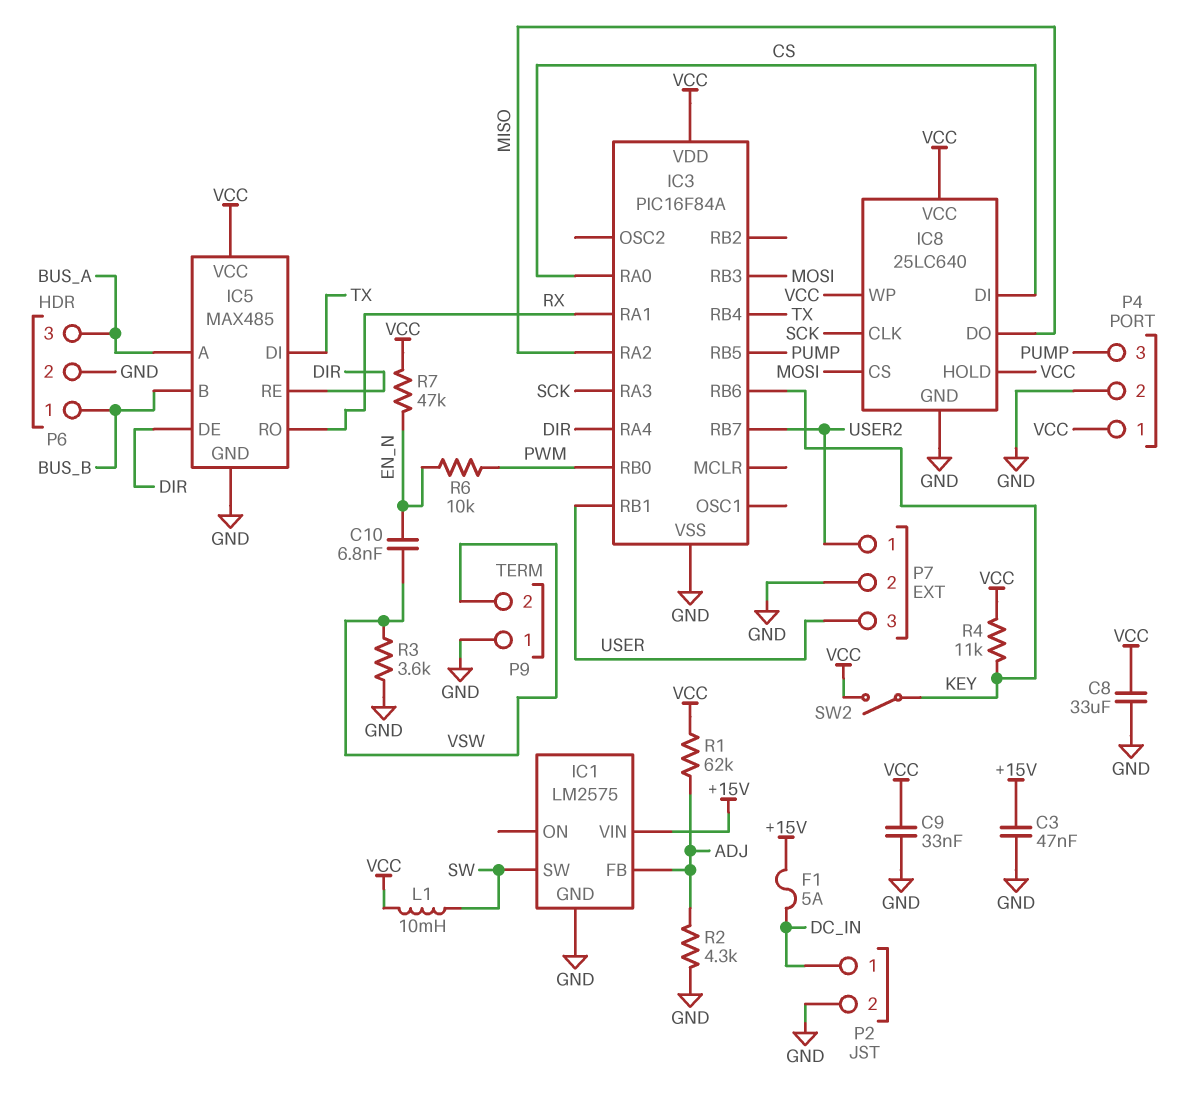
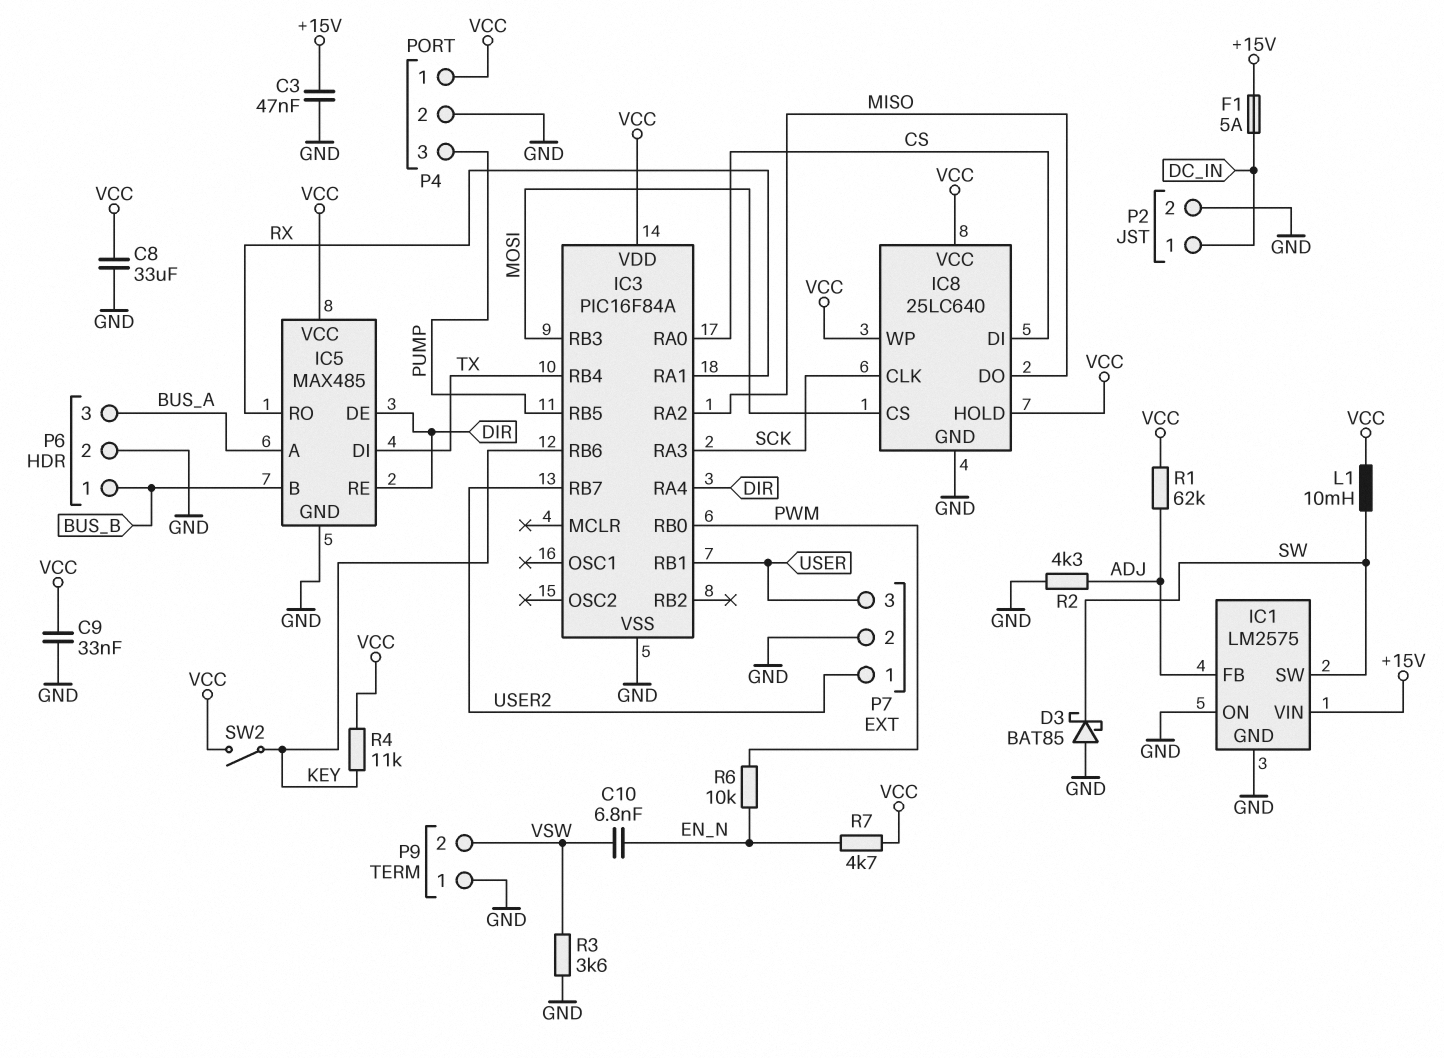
D3: none -> schottky BAT85 (A GND, K SW)
IC1 pin ON: none -> GND
R7: 47k (EN_N, VCC) -> 4.7k (EN_N, VCC)

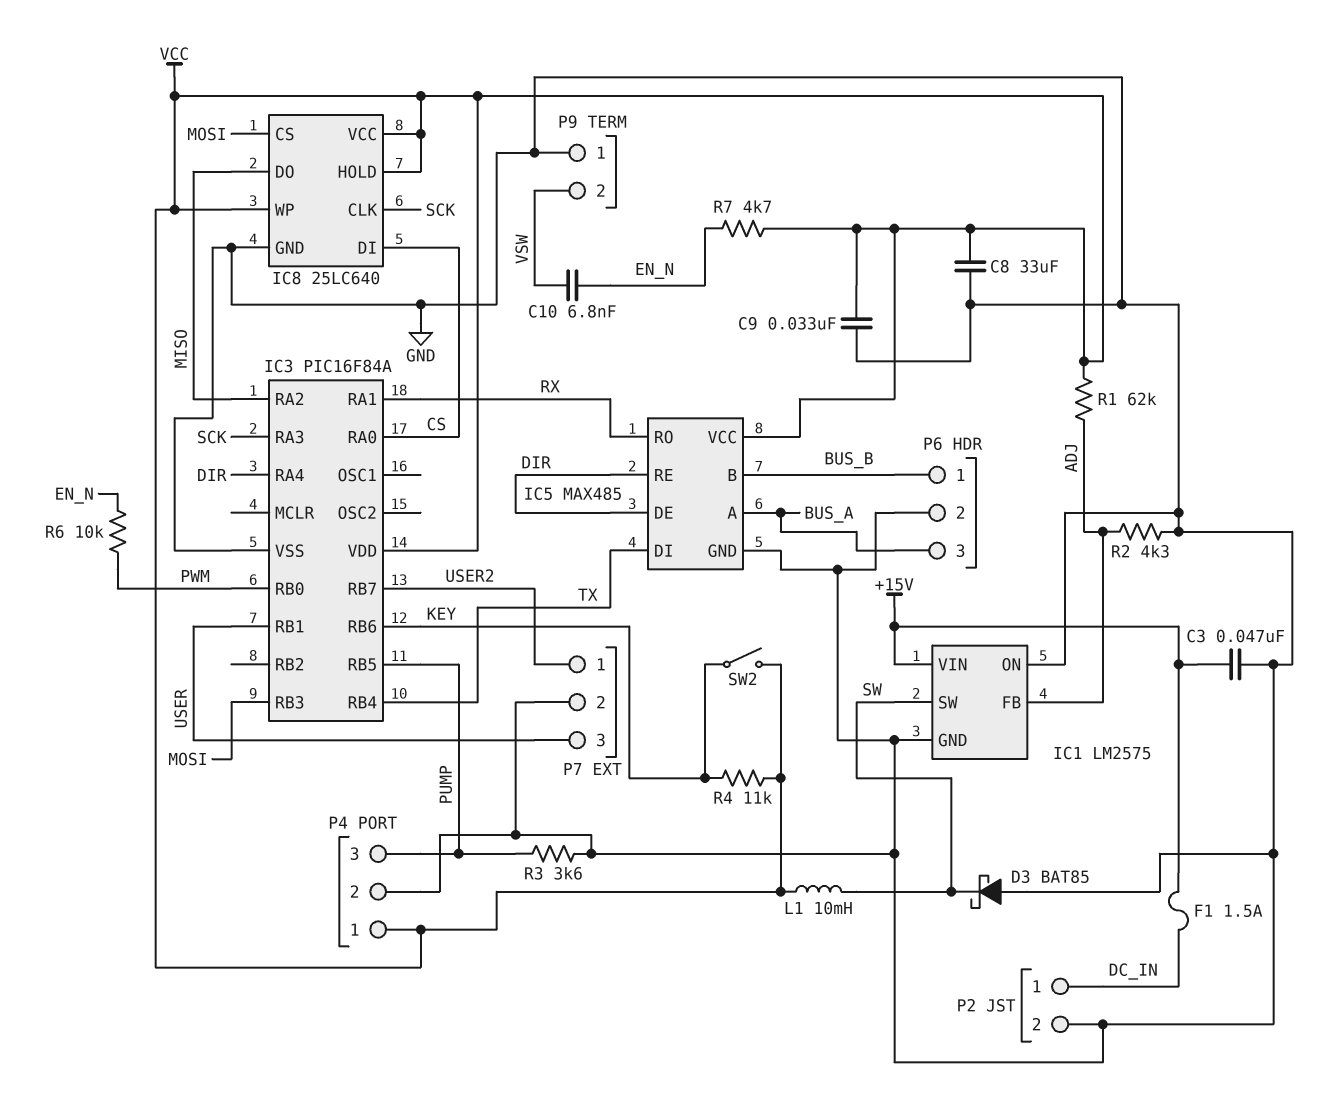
F1: 5A (+15V, DC_IN) -> 1.5A (+15V, DC_IN)
R3: 3.6k (GND, VSW) -> 3.6k (GND, PUMP)

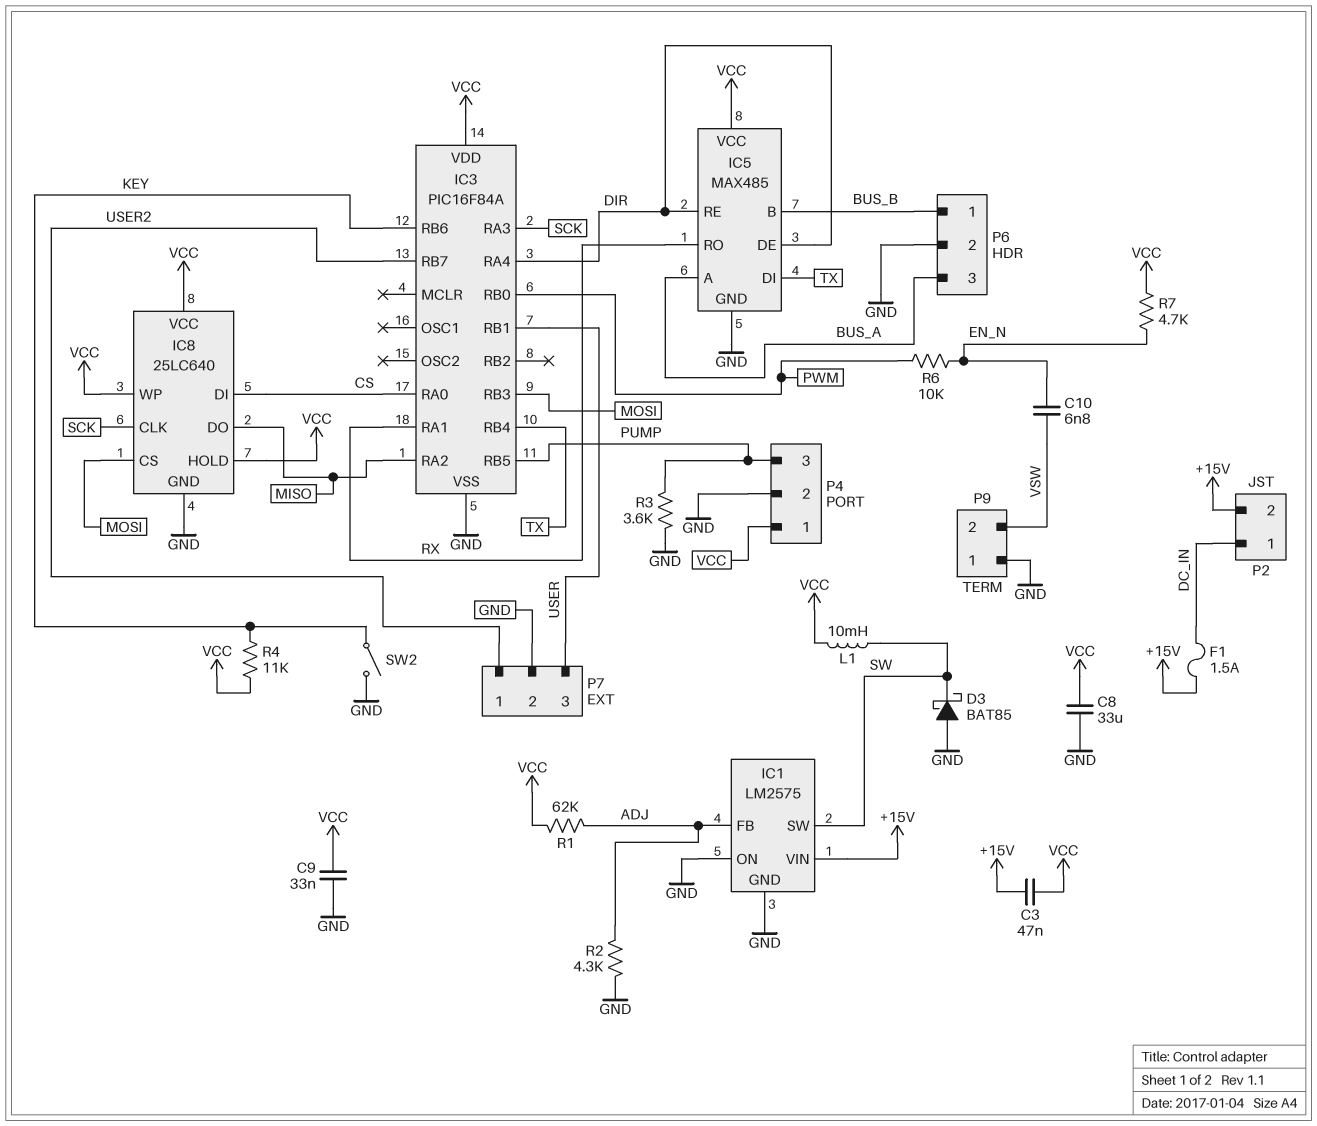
C3: 47nF (+15V, GND) -> 47nF (+15V, VCC)
P2 pin 2: GND -> +15V
SW2: switch (KEY, VCC) -> switch (GND, KEY)

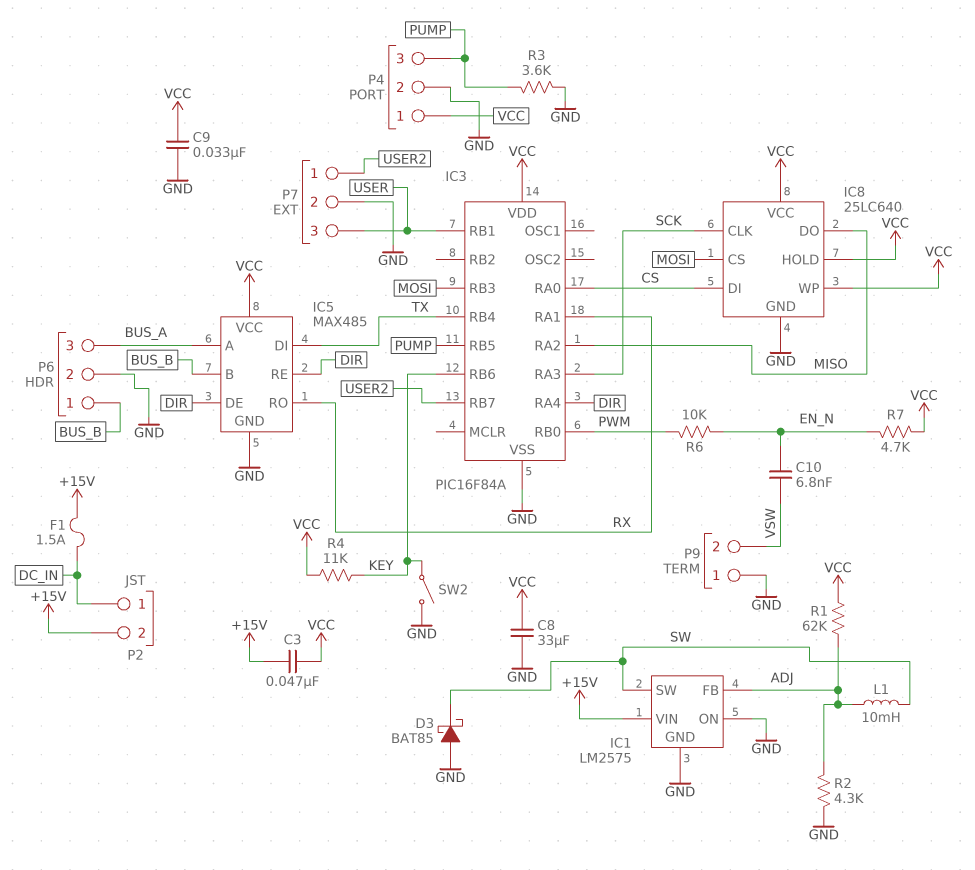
L1: 10mH (SW, VCC) -> 10mH (ADJ, SW)

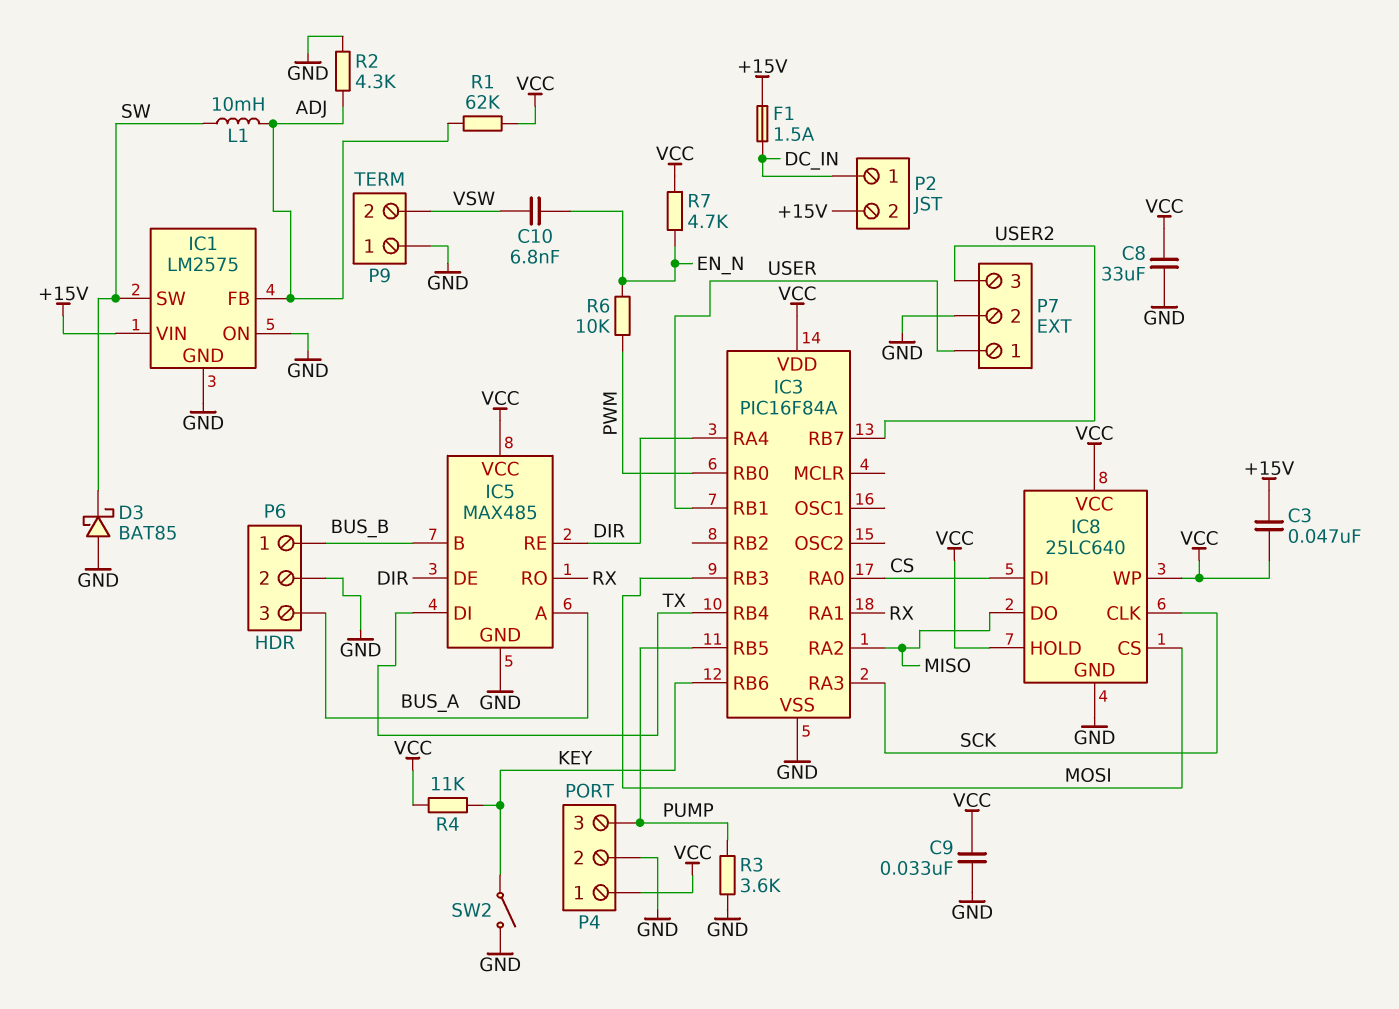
P7 pin 1: USER2 -> USER
P7 pin 3: USER -> USER2

